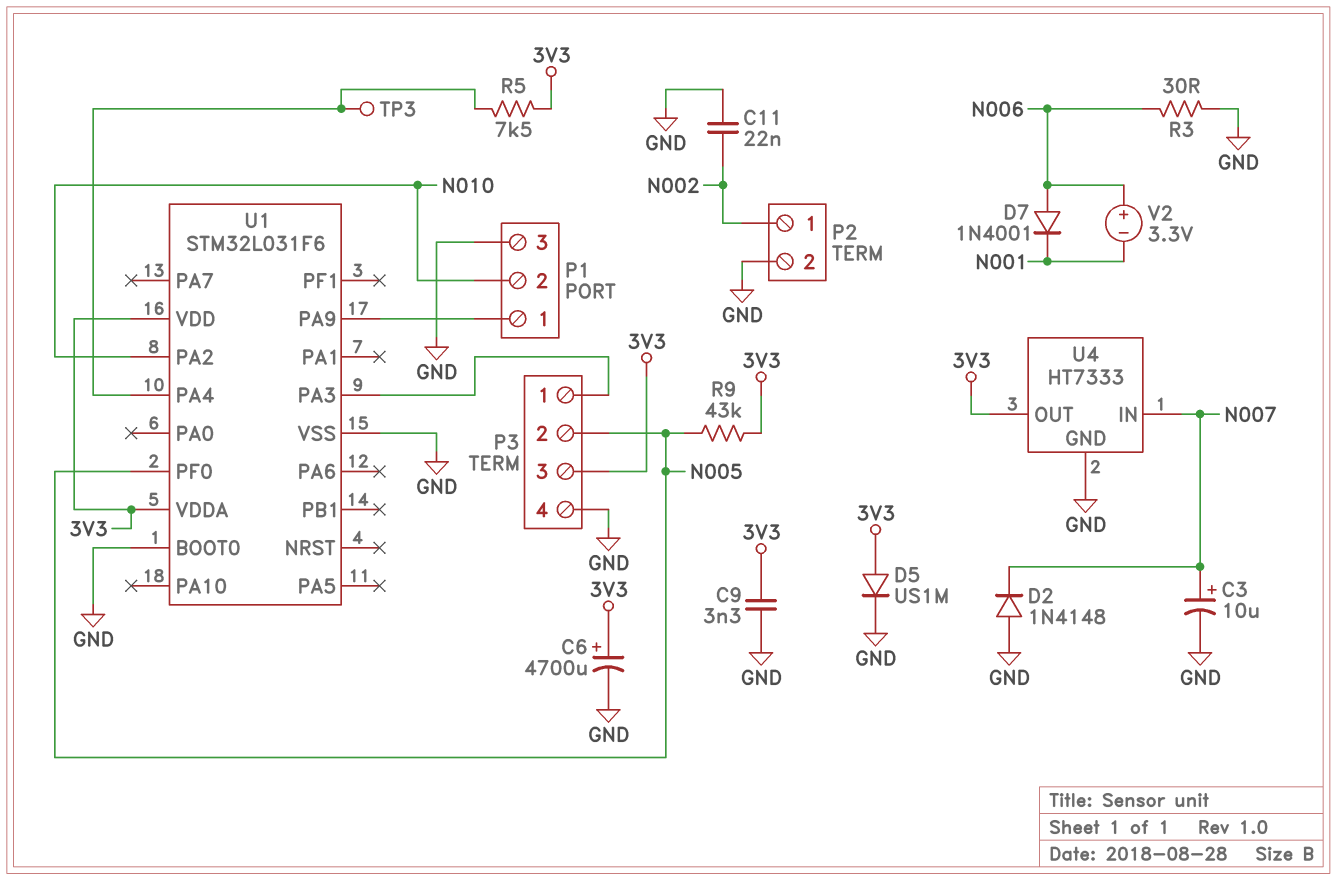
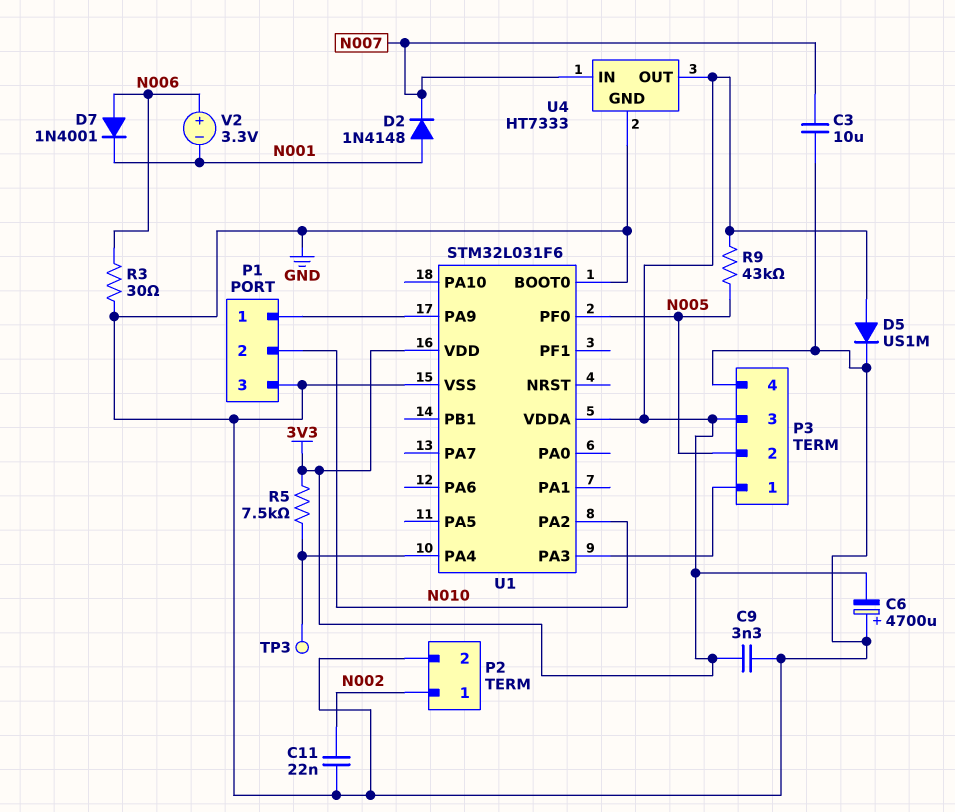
C3: 10uF (plus N007, minus GND) -> 10uF (GND, N007)
C6: 4700uF (plus 3V3, minus GND) -> 4700uF (plus GND, minus 3V3)
D2: diode 1N4148 (A GND, K N007) -> diode 1N4148 (A N001, K N007)

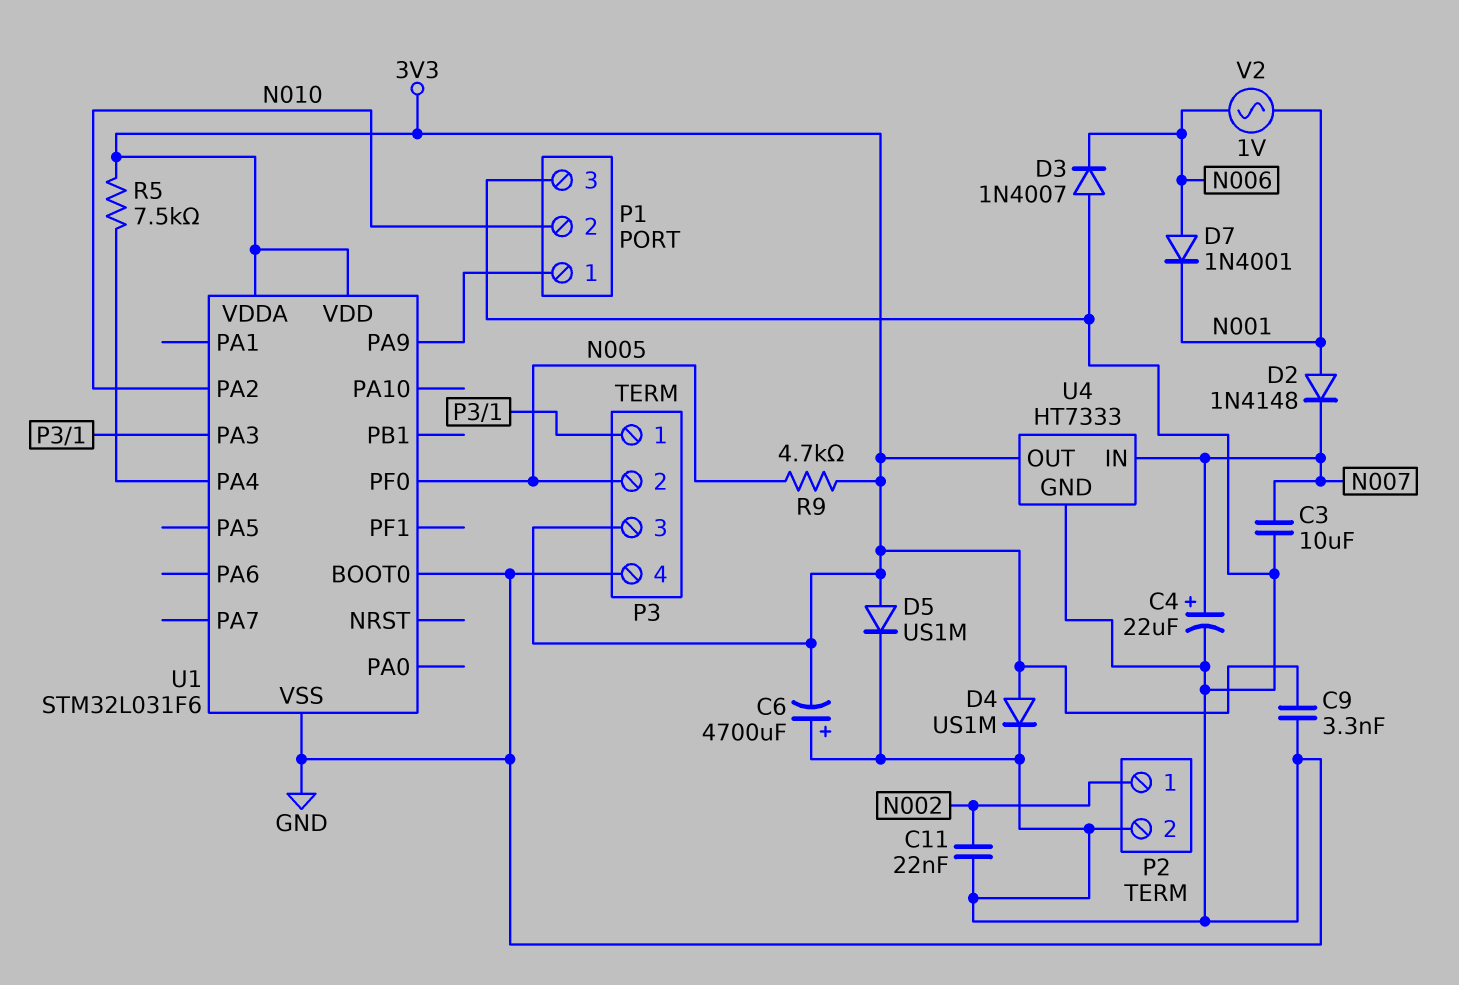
C4: none -> 22uF (plus N007, minus GND)
D3: none -> diode 1N4007 (A GND, K N006)
D4: none -> diode US1M (A 3V3, K GND)
R3: 30 (GND, N006) -> none
R9: 43k (3V3, N005) -> 4.7k (3V3, N005)
TP3: test point (U1/PA4) -> none
V2: 3.3V (plus N006, minus N001) -> AC 1V (N001, N006)

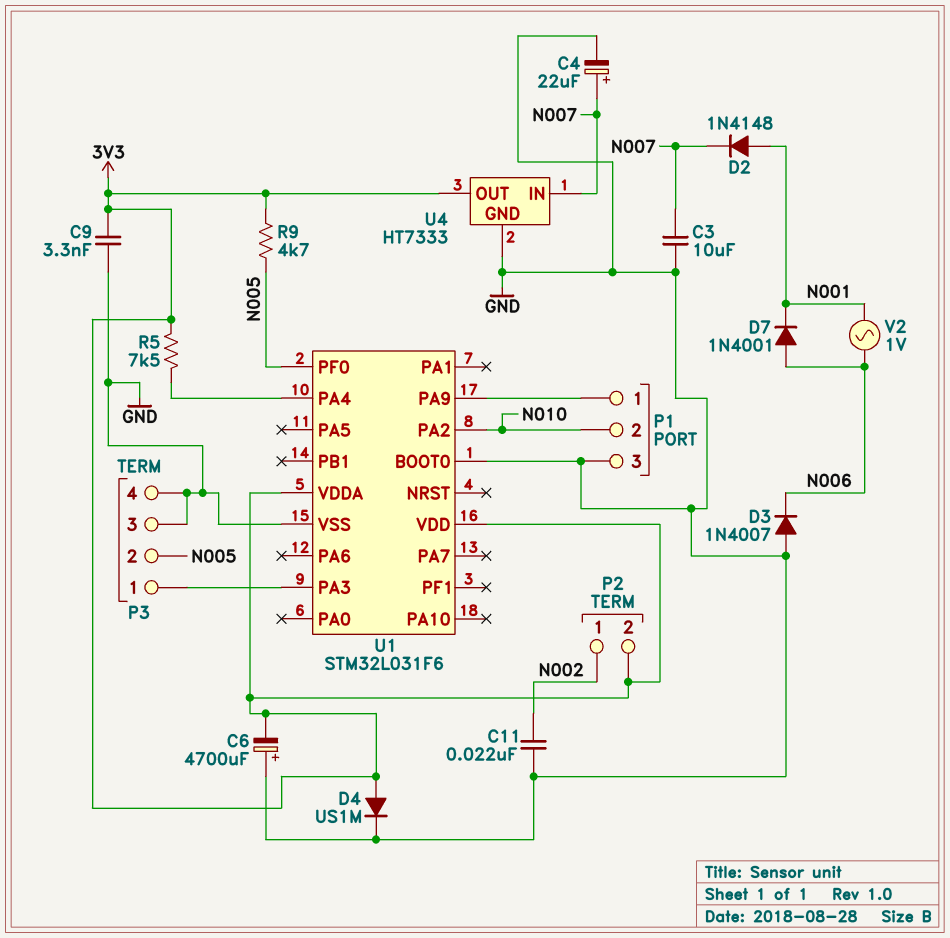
D5: diode US1M (A 3V3, K GND) -> none
P2 pin 2: GND -> 3V3
P3 pin 3: 3V3 -> GND

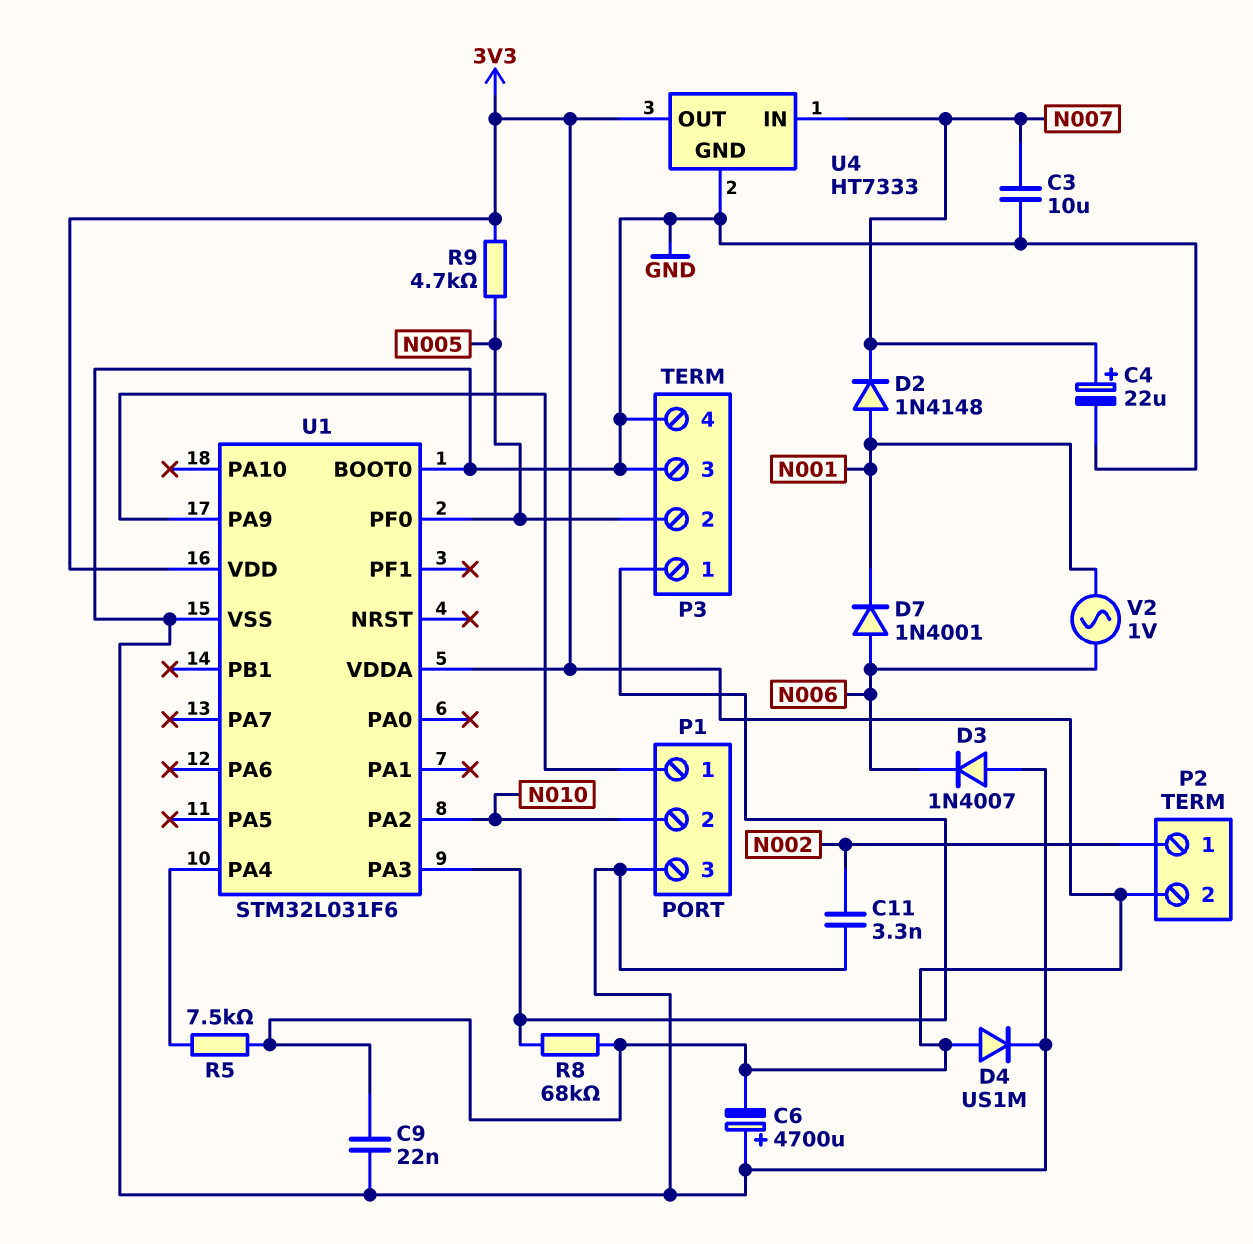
C9: 3.3nF (3V3, GND) -> 22nF (3V3, GND)
C11: 22nF (GND, N002) -> 3.3nF (GND, N002)
R8: none -> 68k (3V3, P3/1)

